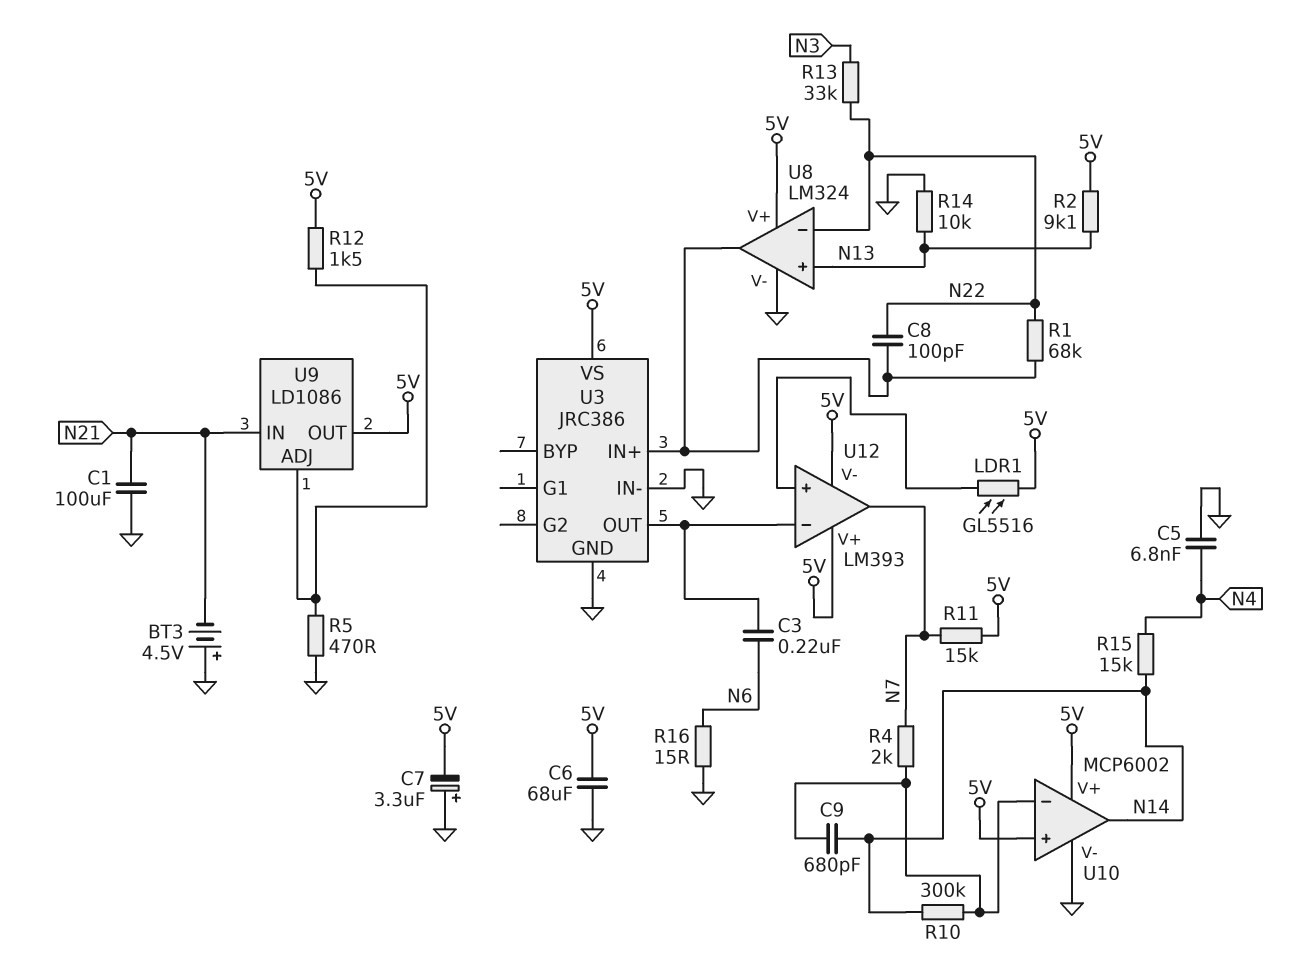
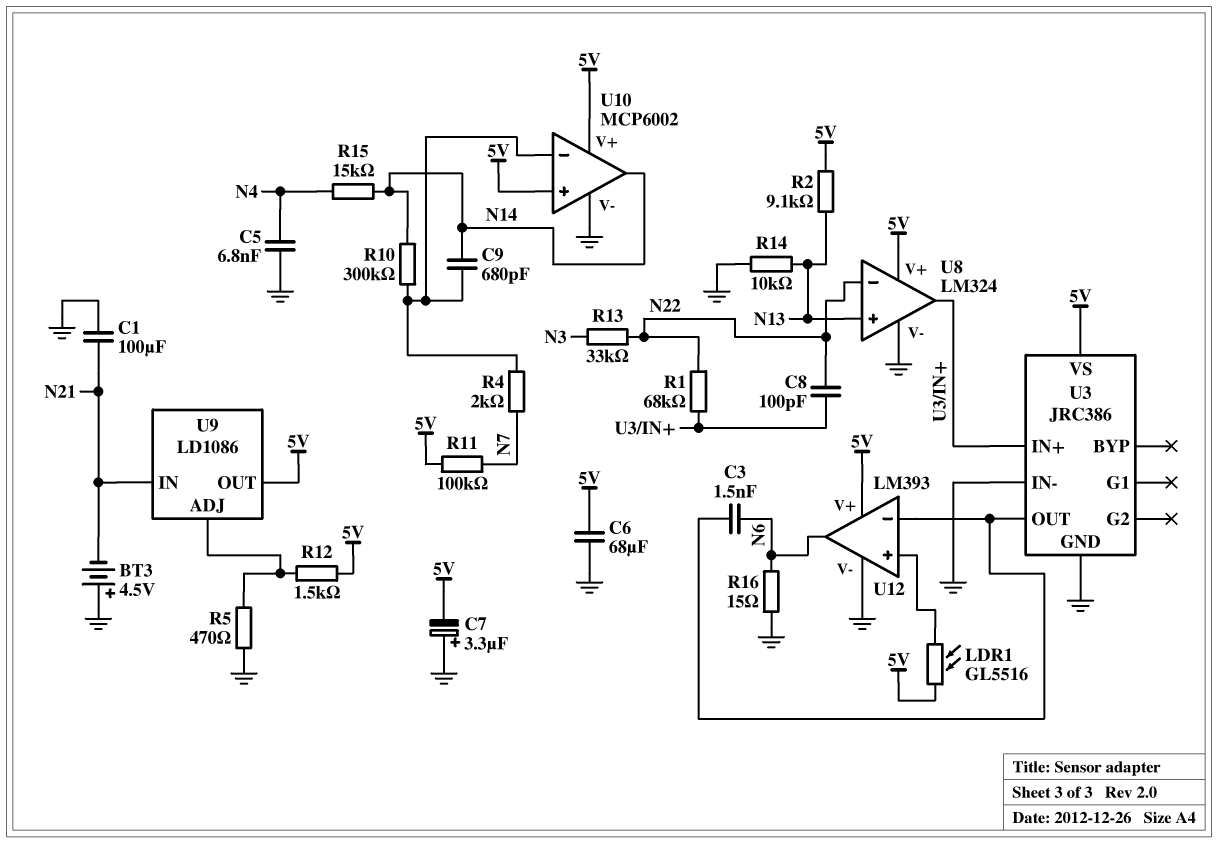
C3: 220nF (N6, U3/OUT) -> 1.5nF (N6, U3/OUT)
R11: 15k (5V, N7) -> 100k (5V, N7)
U12 pin V-: 5V -> GND
U12 pin out: N7 -> N6

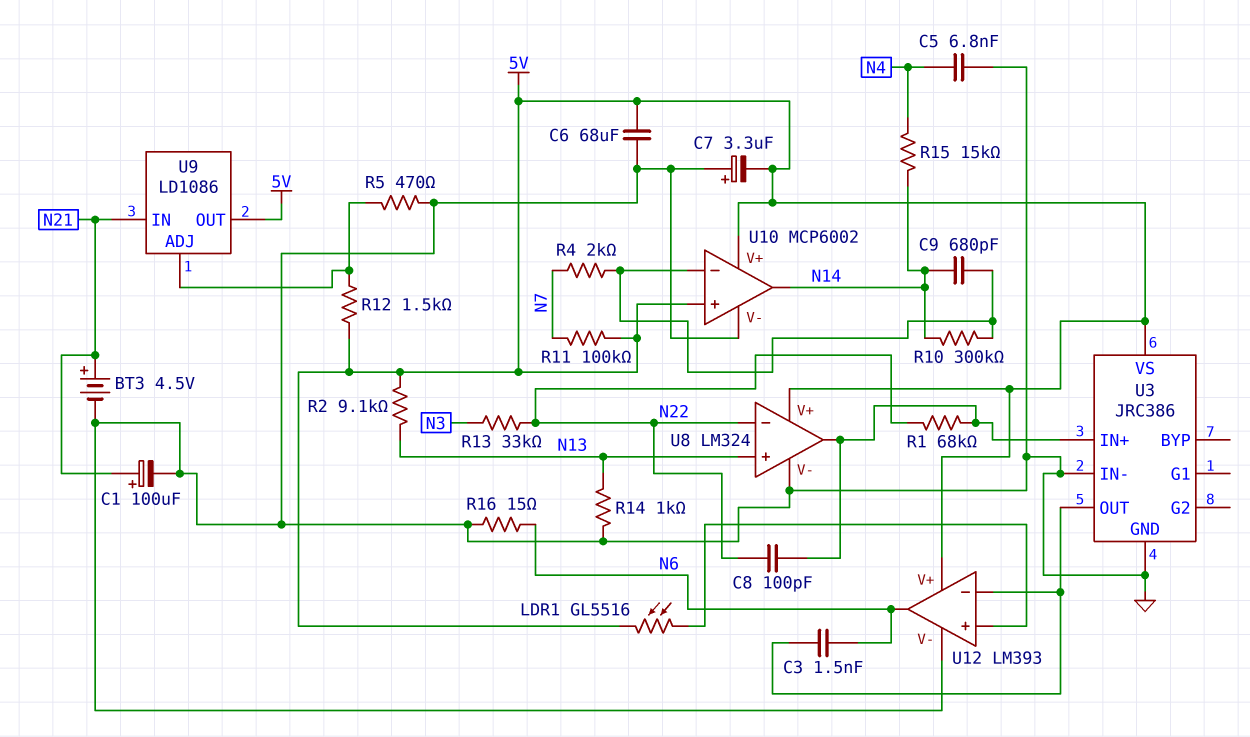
BT3: 4.5V (plus GND, minus N21) -> 4.5V (plus N21, minus GND)
C1: 100uF (GND, N21) -> 100uF (plus N21, minus GND)
R14: 10k (GND, N13) -> 1k (GND, N13)

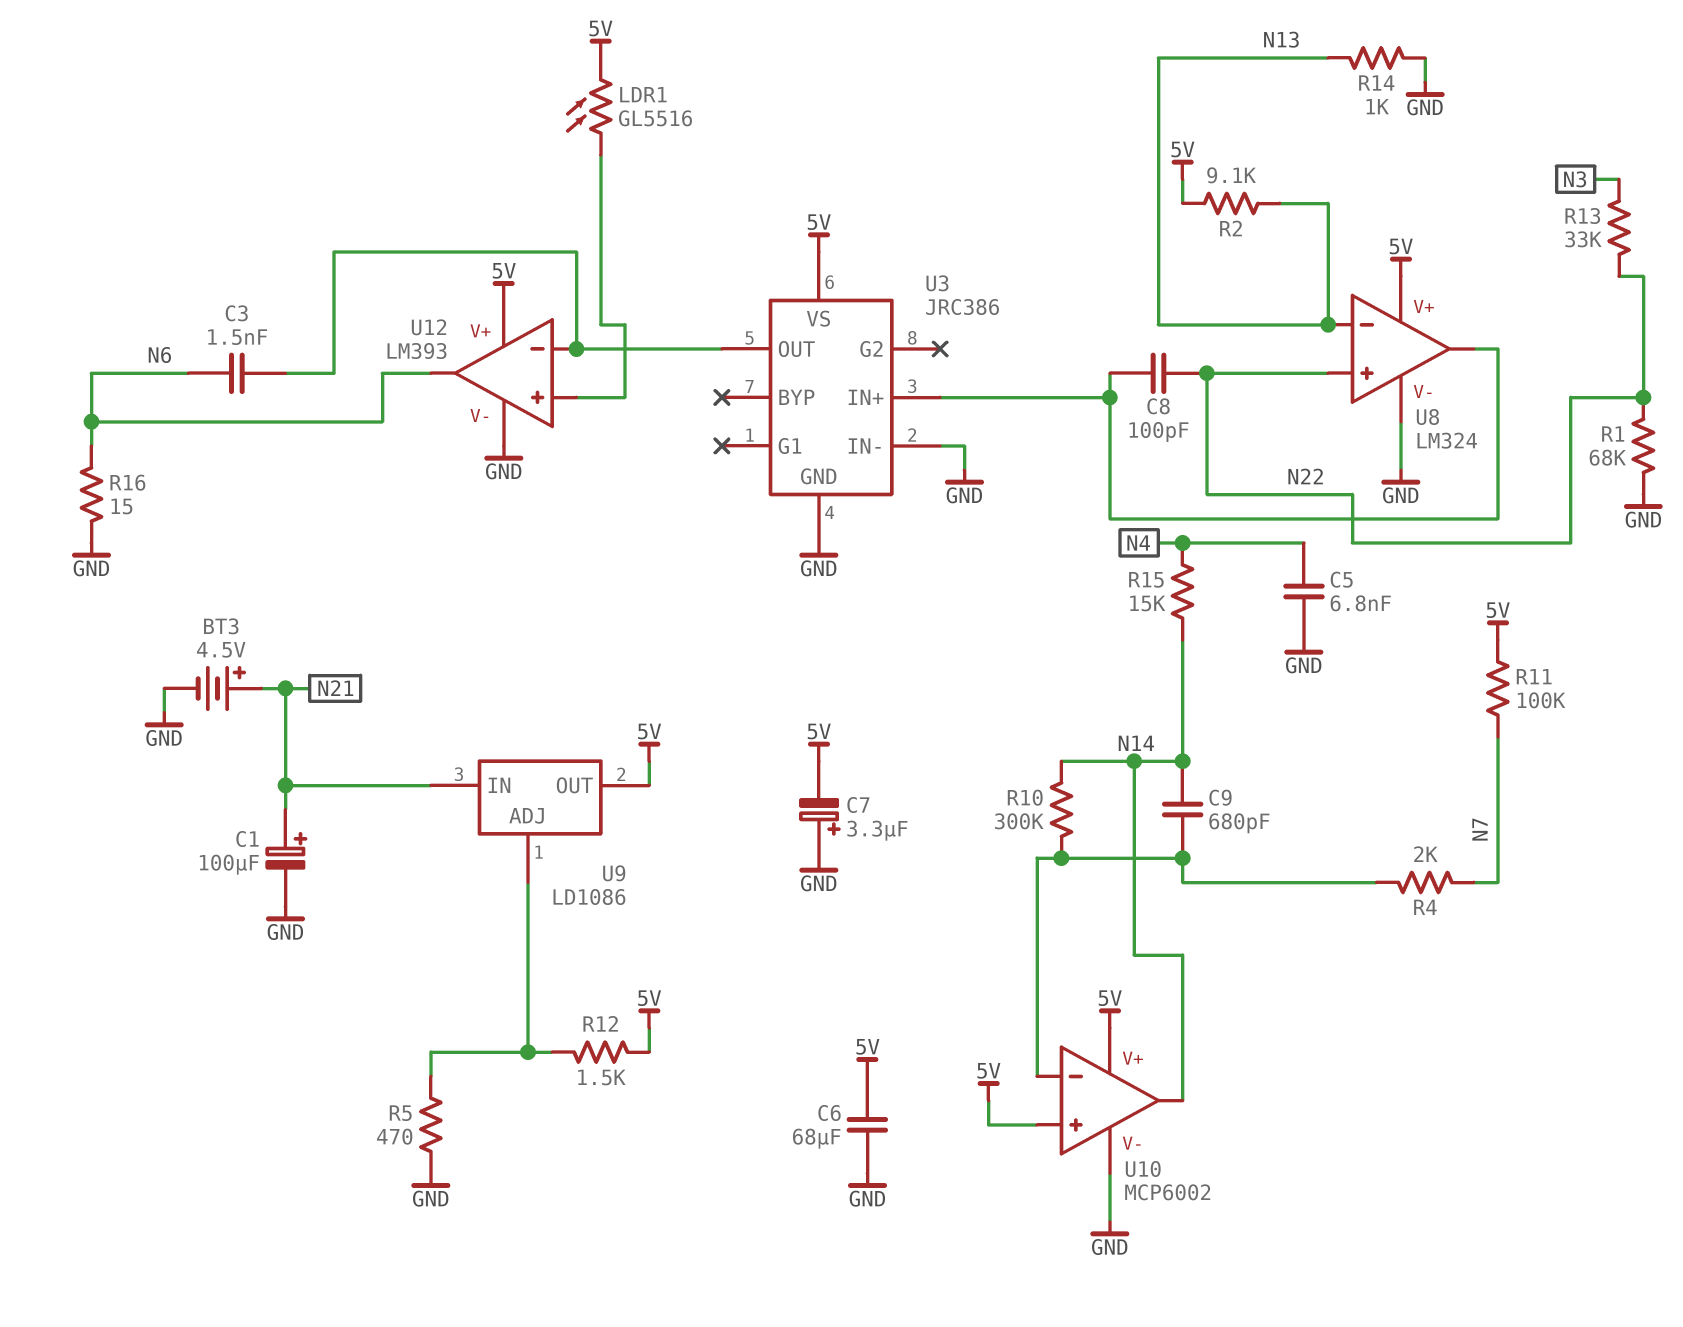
R1: 68k (N22, U3/IN+) -> 68k (GND, N22)
U8 pin in+: N13 -> N22
U8 pin in-: N22 -> N13

